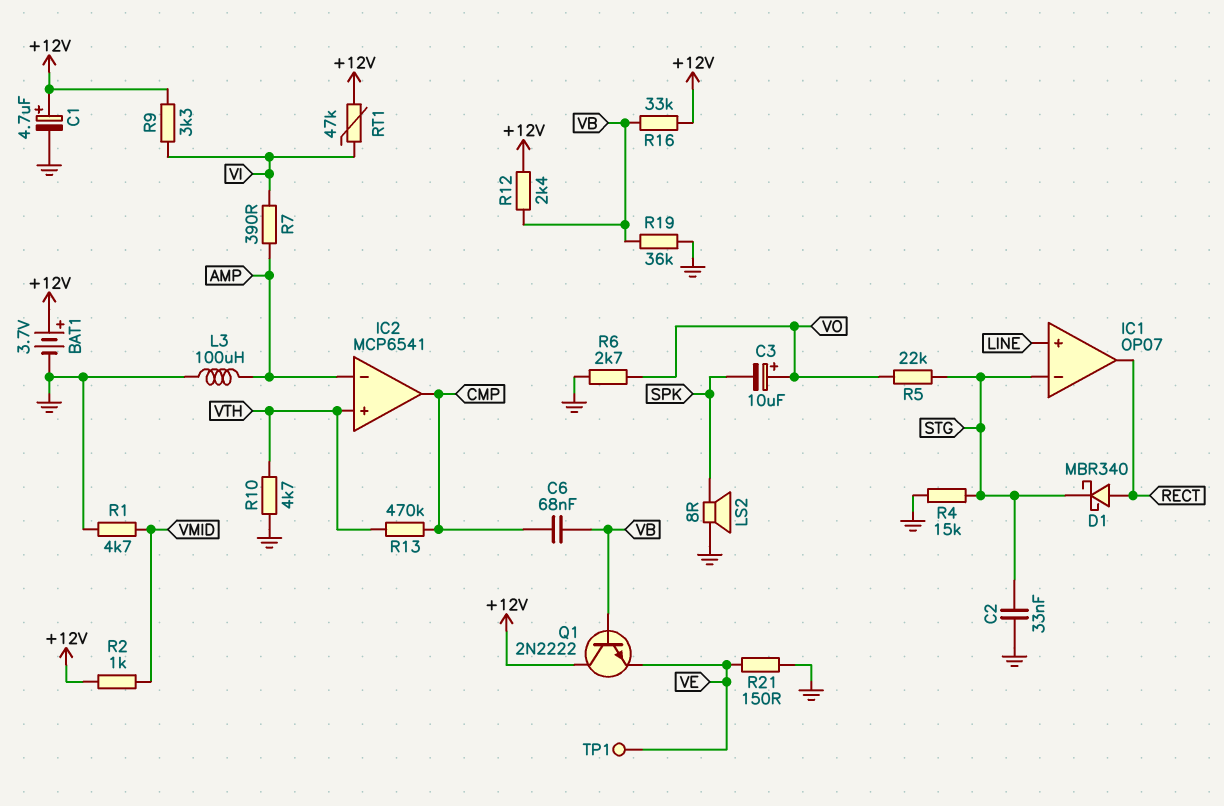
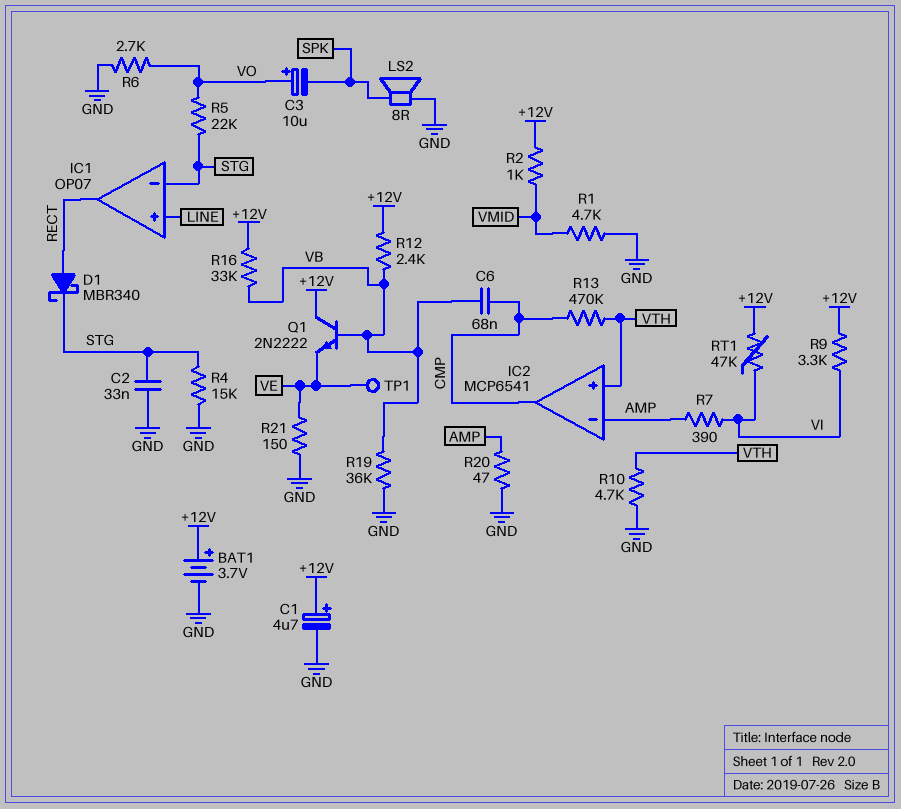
L3: 100uH (AMP, GND) -> none
R20: none -> 47 (AMP, GND)

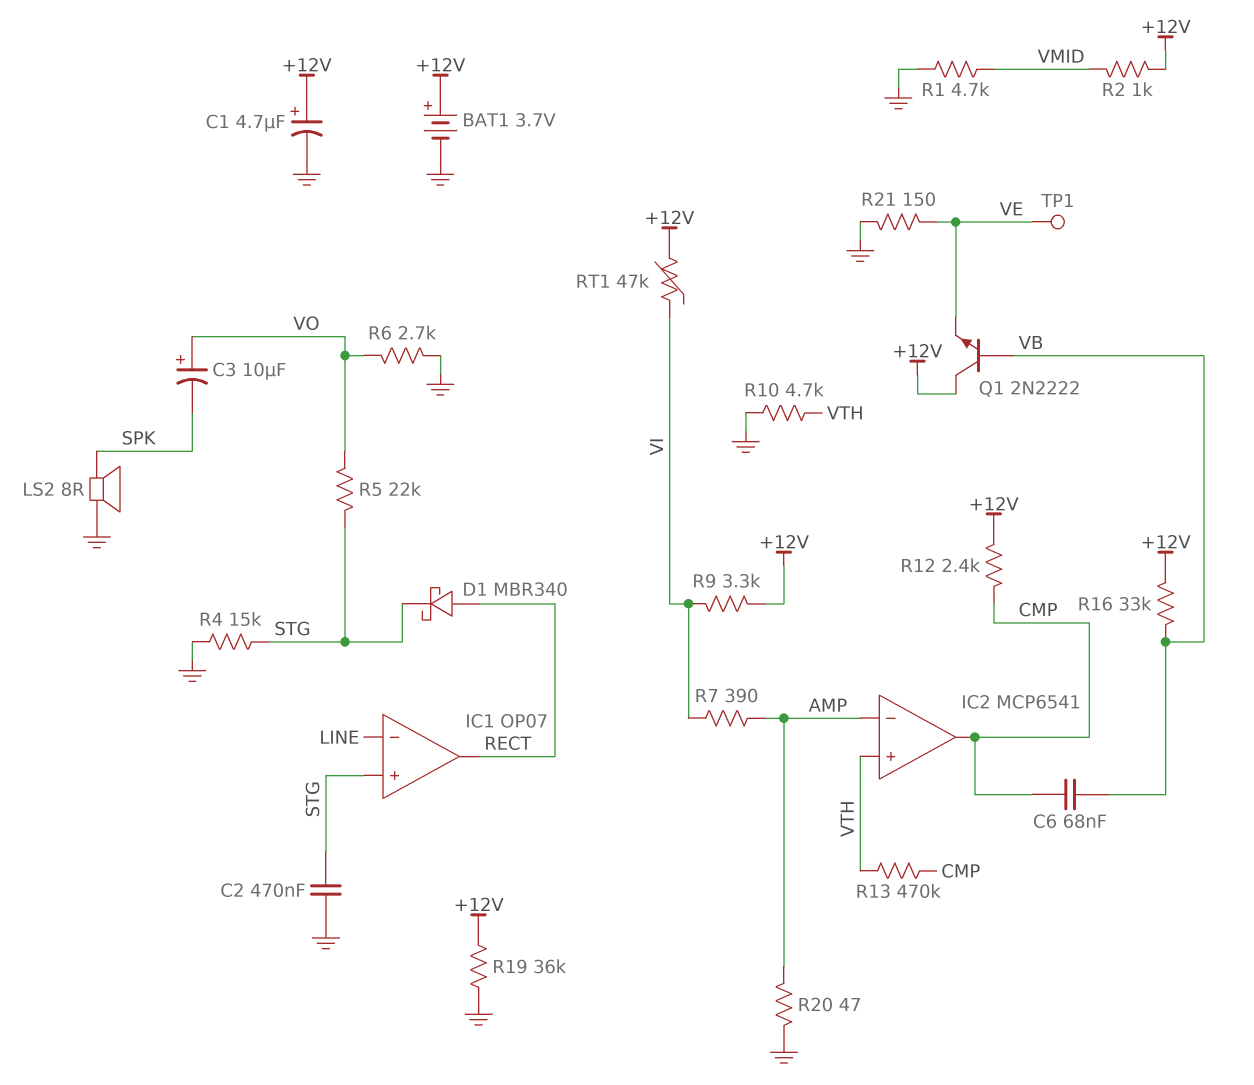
C2: 33nF (GND, STG) -> 470nF (GND, STG)
IC1 pin in+: LINE -> STG
IC1 pin in-: STG -> LINE
R12: 2.4k (+12V, VB) -> 2.4k (+12V, CMP)
R19: 36k (GND, VB) -> 36k (+12V, GND)

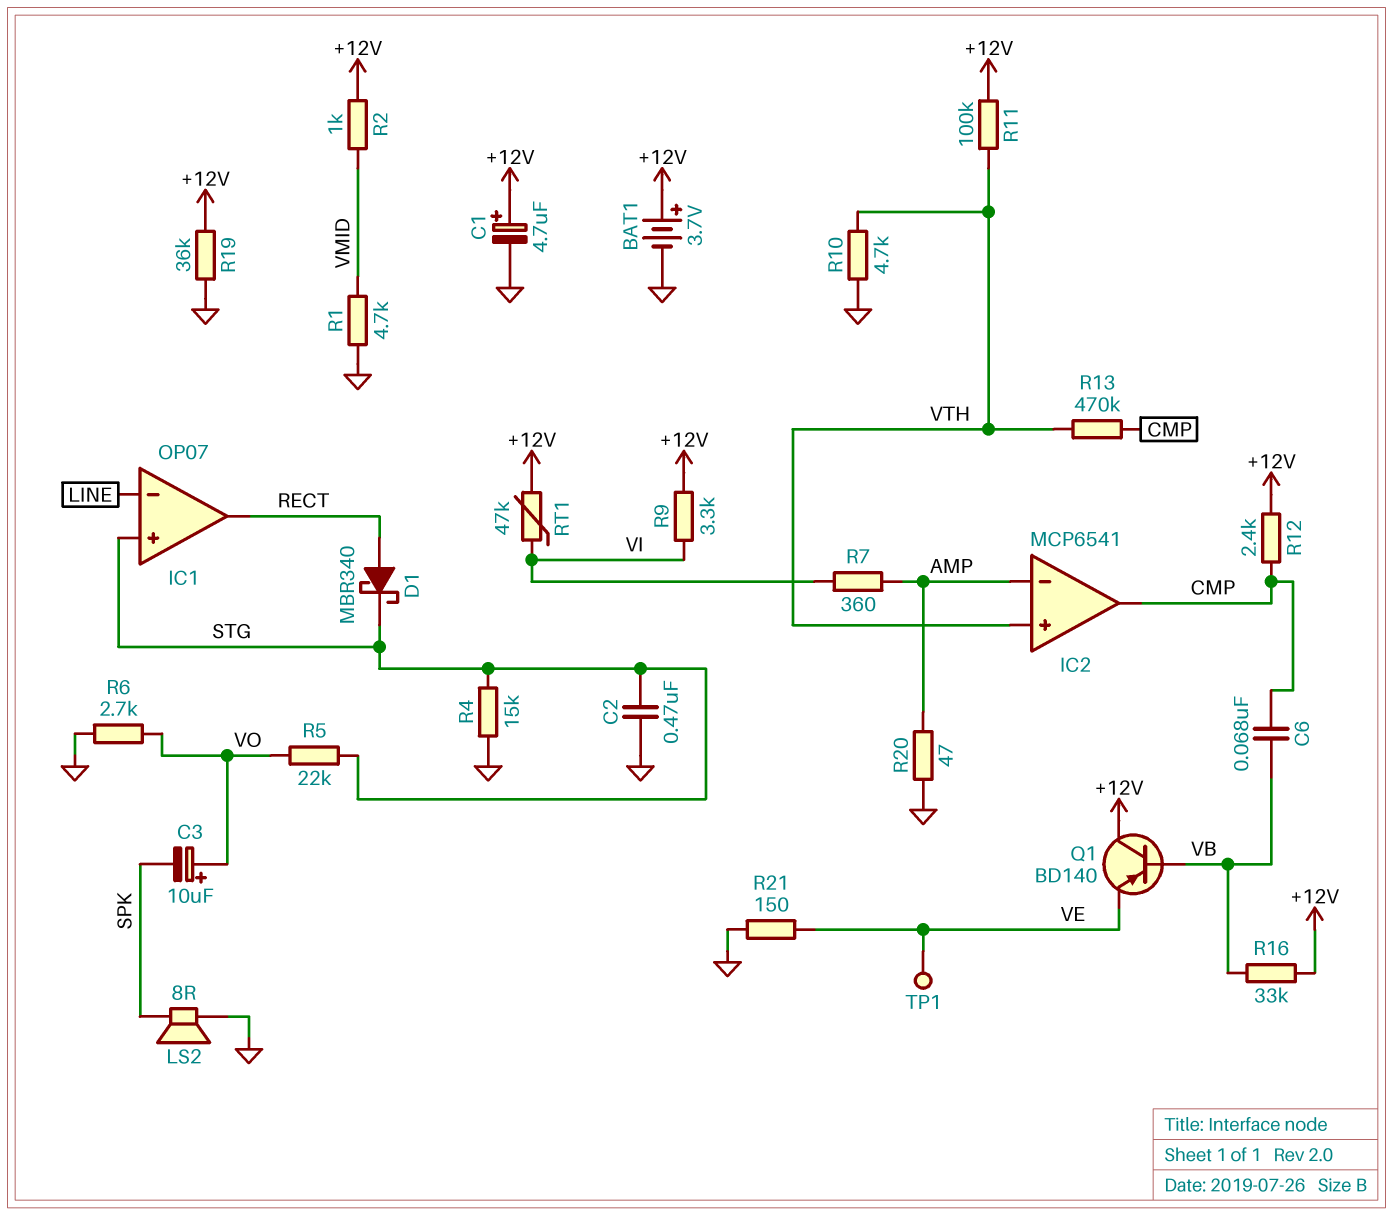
Q1: NPN 2N2222 (B VB, C +12V, E VE) -> PNP BD140 (B VB, C +12V, E VE)
R7: 390 (AMP, VI) -> 360 (AMP, VI)
R11: none -> 100k (+12V, VTH)

